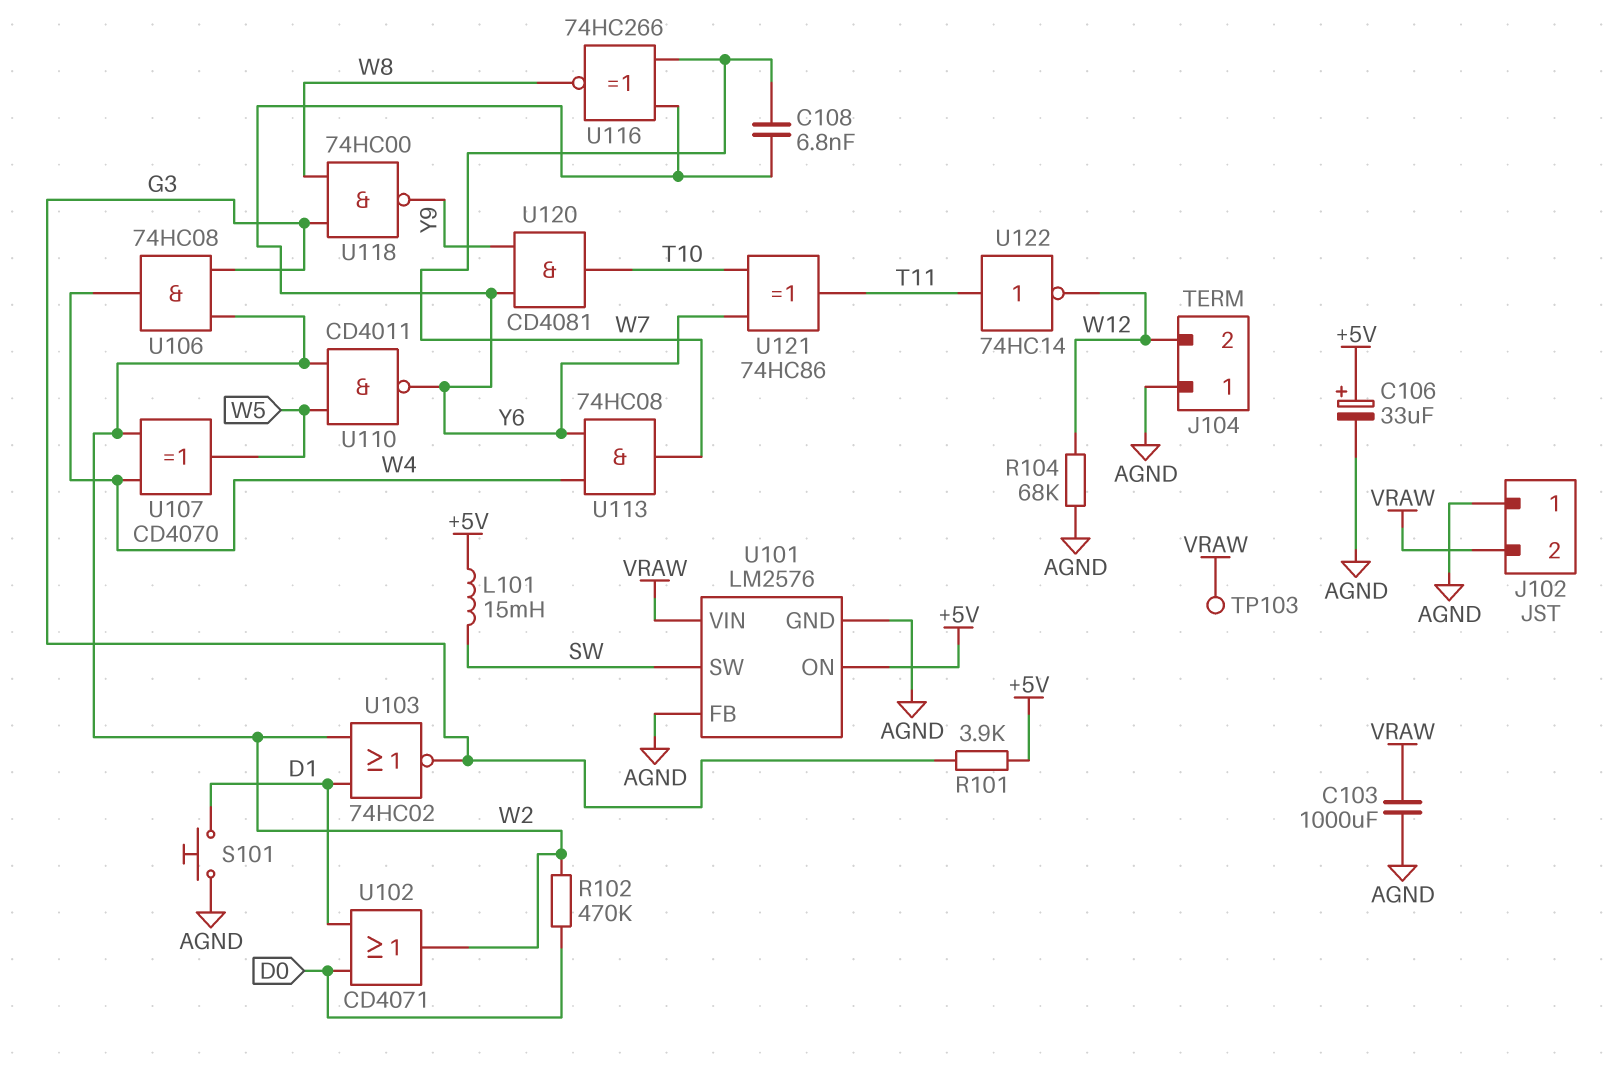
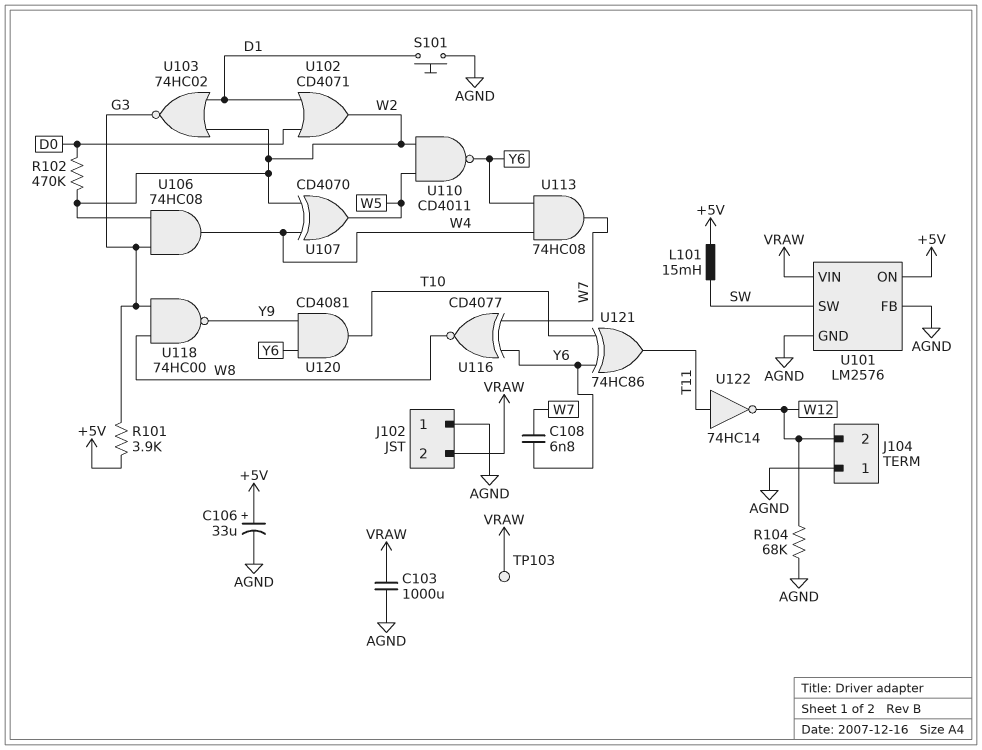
U116: XNOR 74HC266 (in W7, in Y6, out W8) -> XNOR CD4077 (in W7, in Y6, out W8)

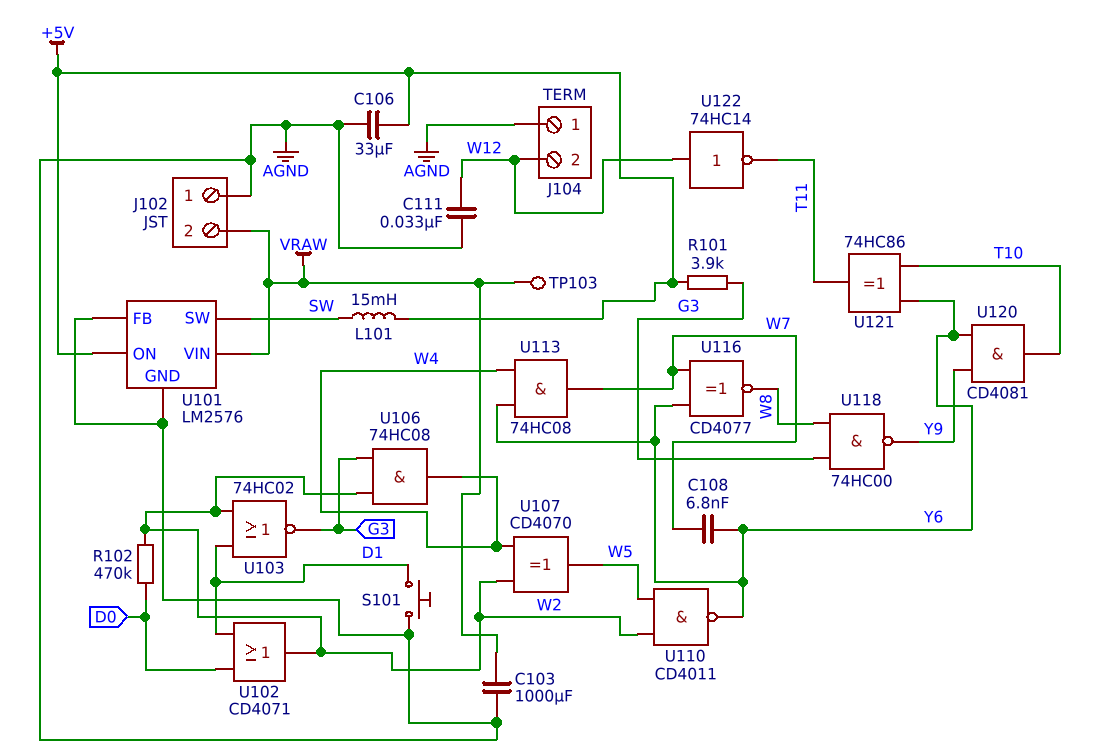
C106: 33uF (plus +5V, minus AGND) -> 33uF (+5V, AGND)
C111: none -> 33nF (AGND, W12)
R104: 68k (AGND, W12) -> none
U122: NOT 74HC14 (in T11, out W12) -> NOT 74HC14 (in W12, out T11)

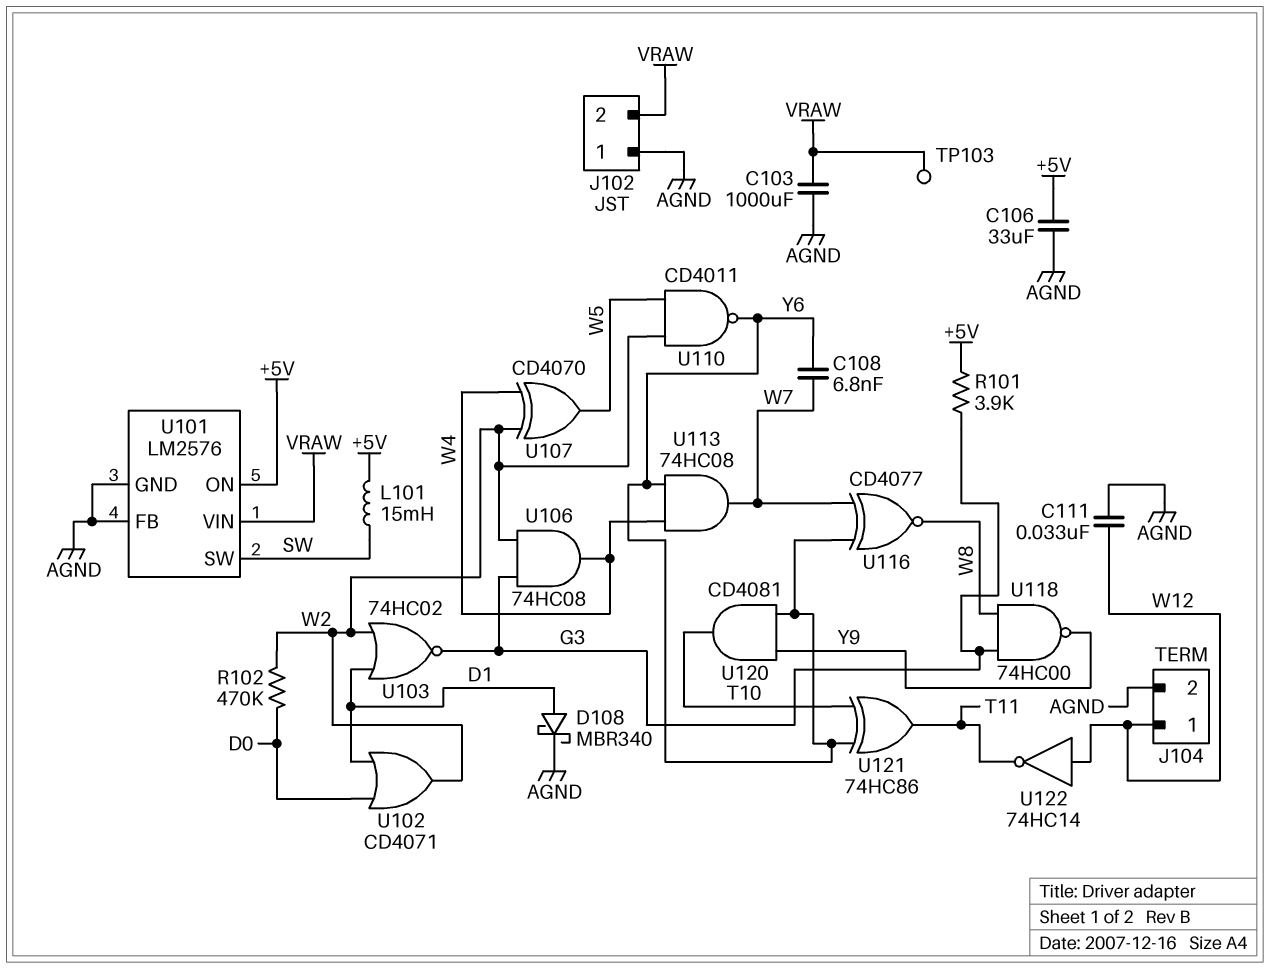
D108: none -> schottky MBR340 (A D1, K AGND)
J104 pin 1: AGND -> W12
J104 pin 2: W12 -> AGND
S101: button (AGND, D1) -> none

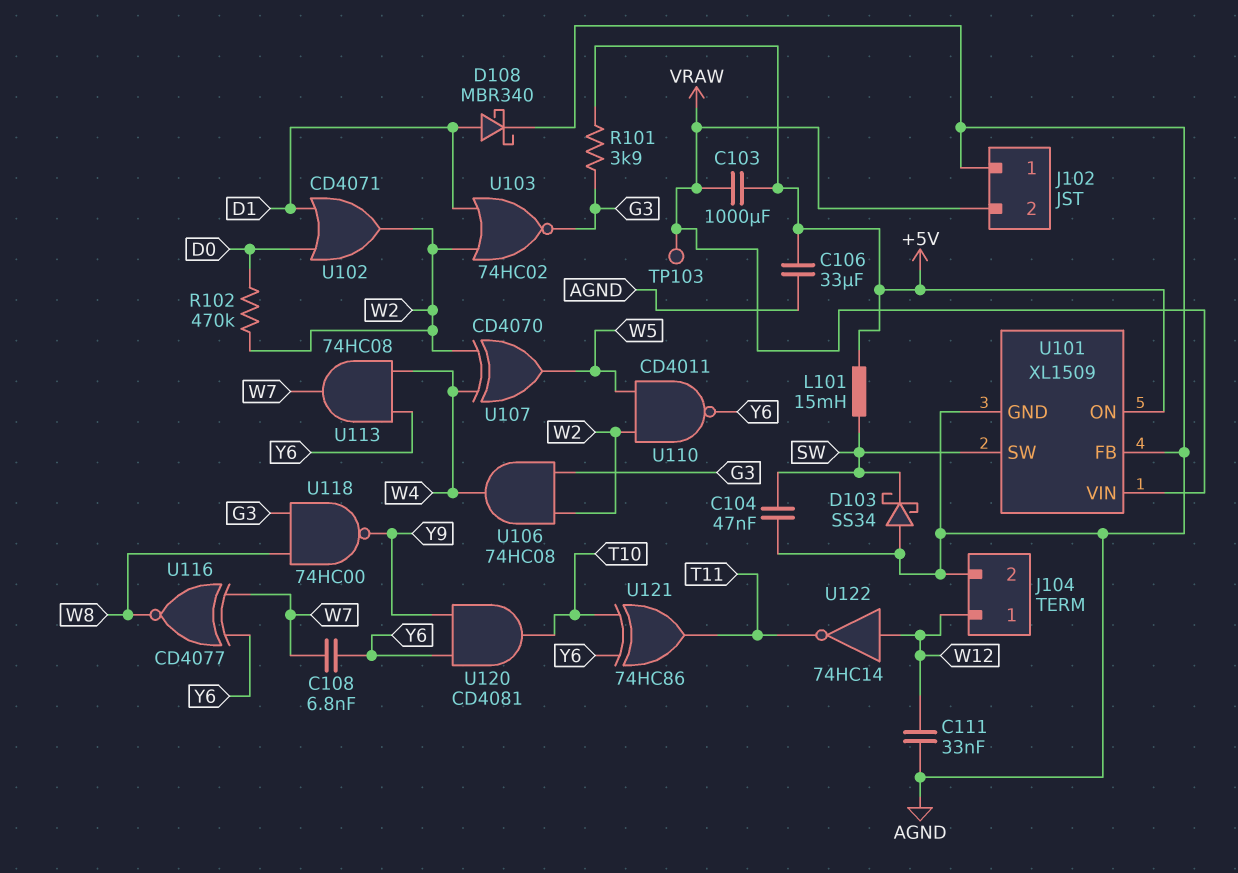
C103: 1000uF (AGND, VRAW) -> 1000uF (+5V, VRAW)
C104: none -> 47nF (AGND, SW)
D103: none -> schottky SS34 (A AGND, K SW)
U101: LM2576 -> XL1509

